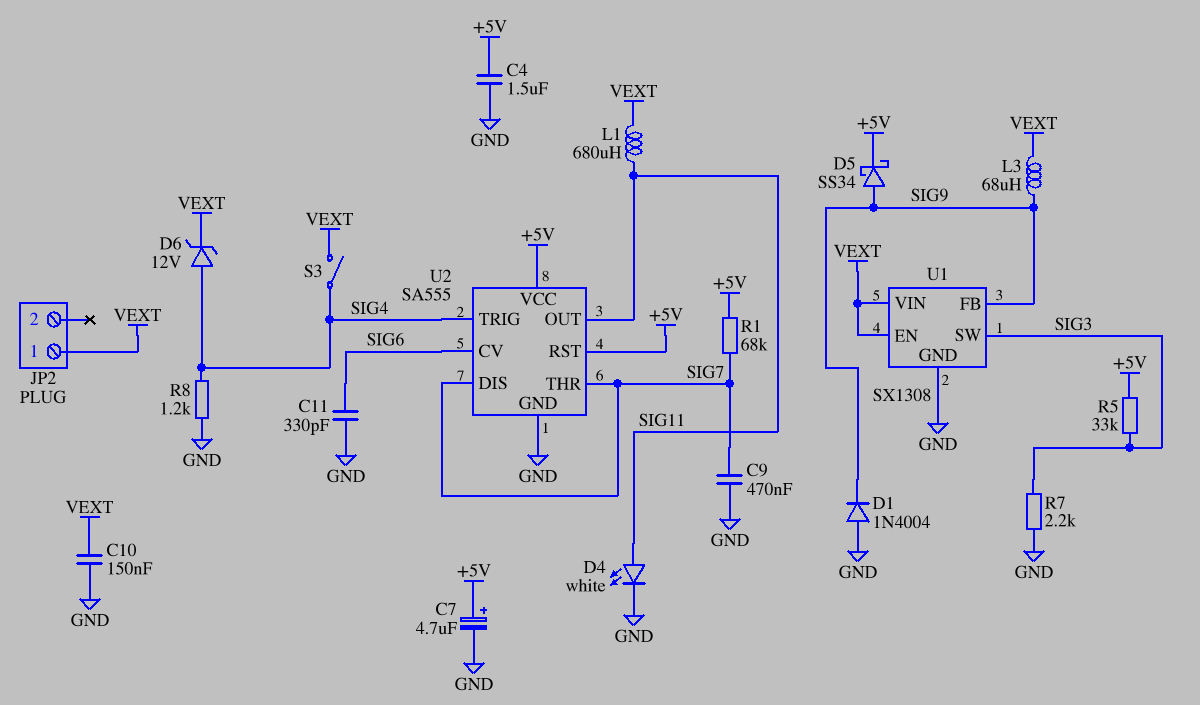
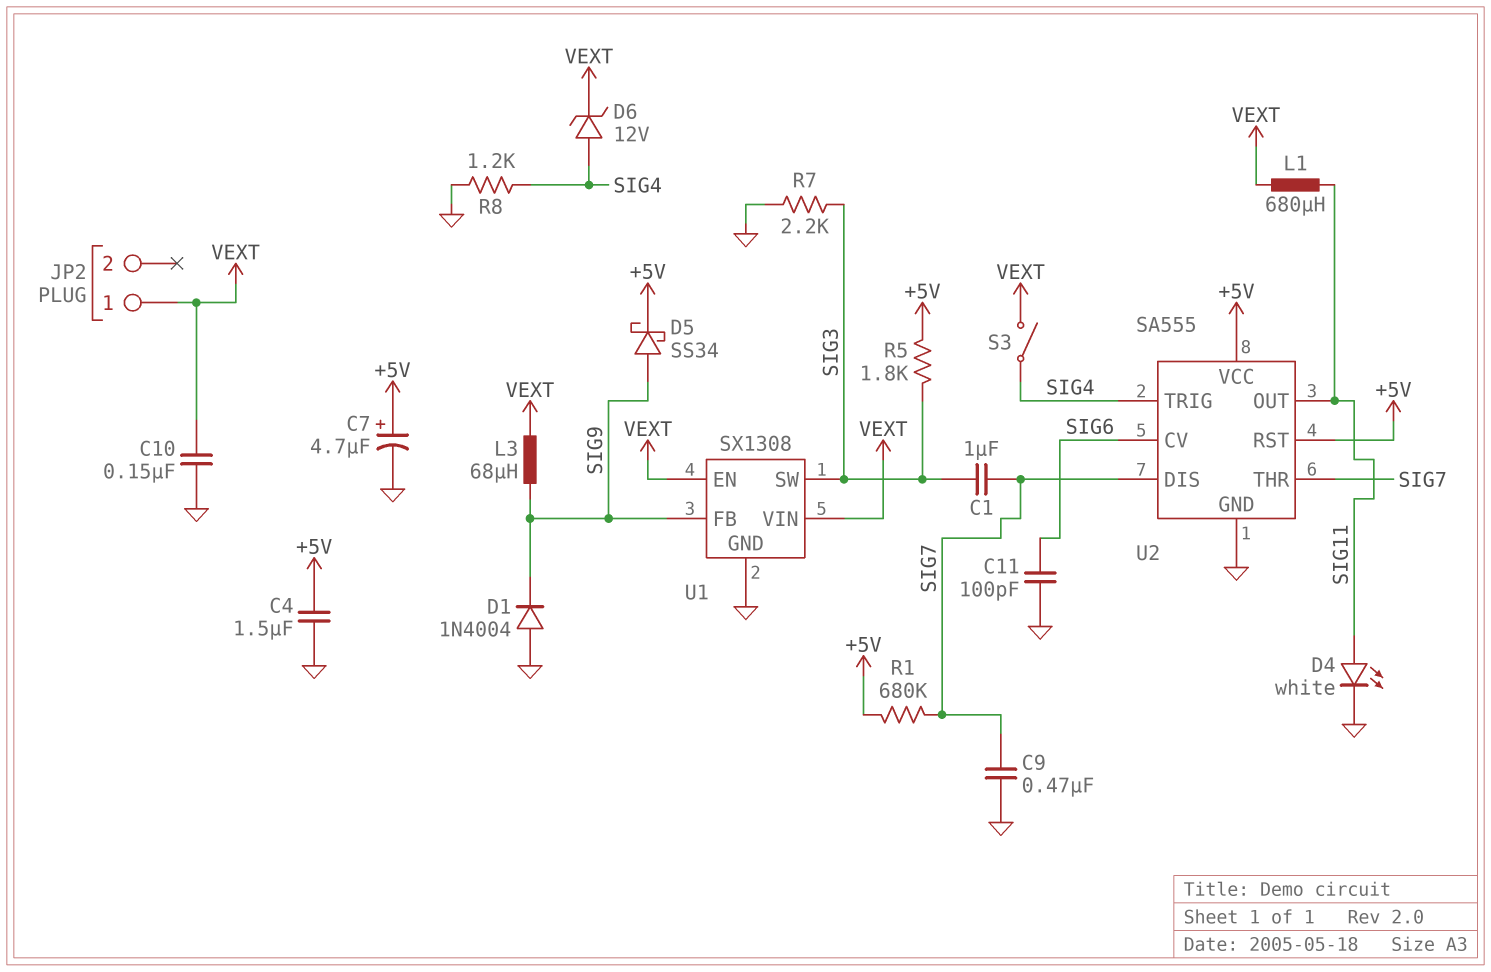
C1: none -> 1uF (SIG3, SIG7)
C11: 330pF (GND, SIG6) -> 100pF (GND, SIG6)
R1: 68k (+5V, SIG7) -> 680k (+5V, SIG7)
R5: 33k (+5V, SIG3) -> 1.8k (+5V, SIG3)

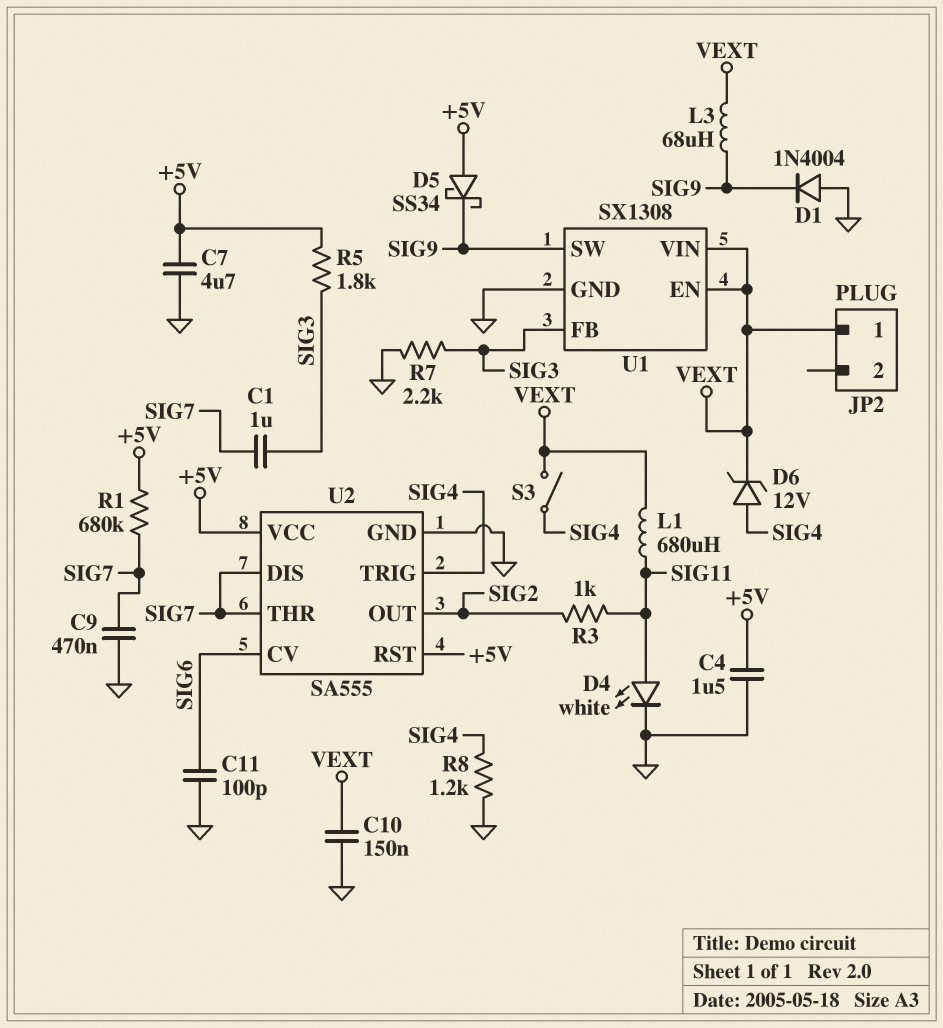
C7: 4.7uF (plus +5V, minus GND) -> 4.7uF (+5V, GND)
D5: schottky SS34 (A SIG9, K +5V) -> schottky SS34 (A +5V, K SIG9)
R3: none -> 1k (SIG2, SIG11)
U1 pin FB: SIG9 -> SIG3
U1 pin SW: SIG3 -> SIG9
U2 pin OUT: SIG11 -> SIG2

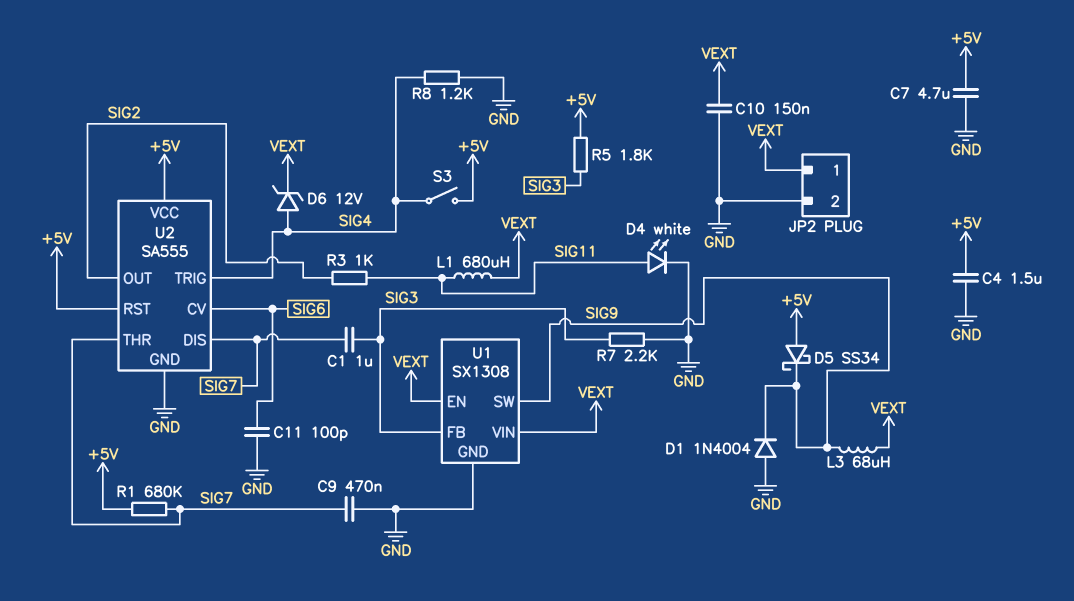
JP2 pin 2: none -> GND
S3: switch (SIG4, VEXT) -> switch (+5V, SIG4)

